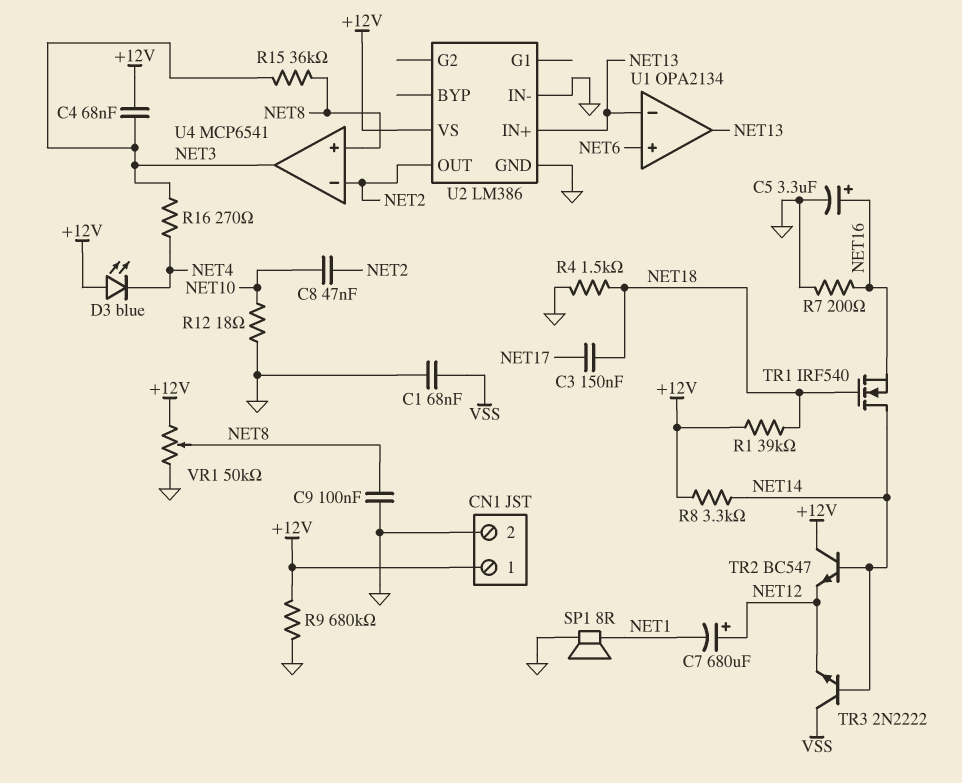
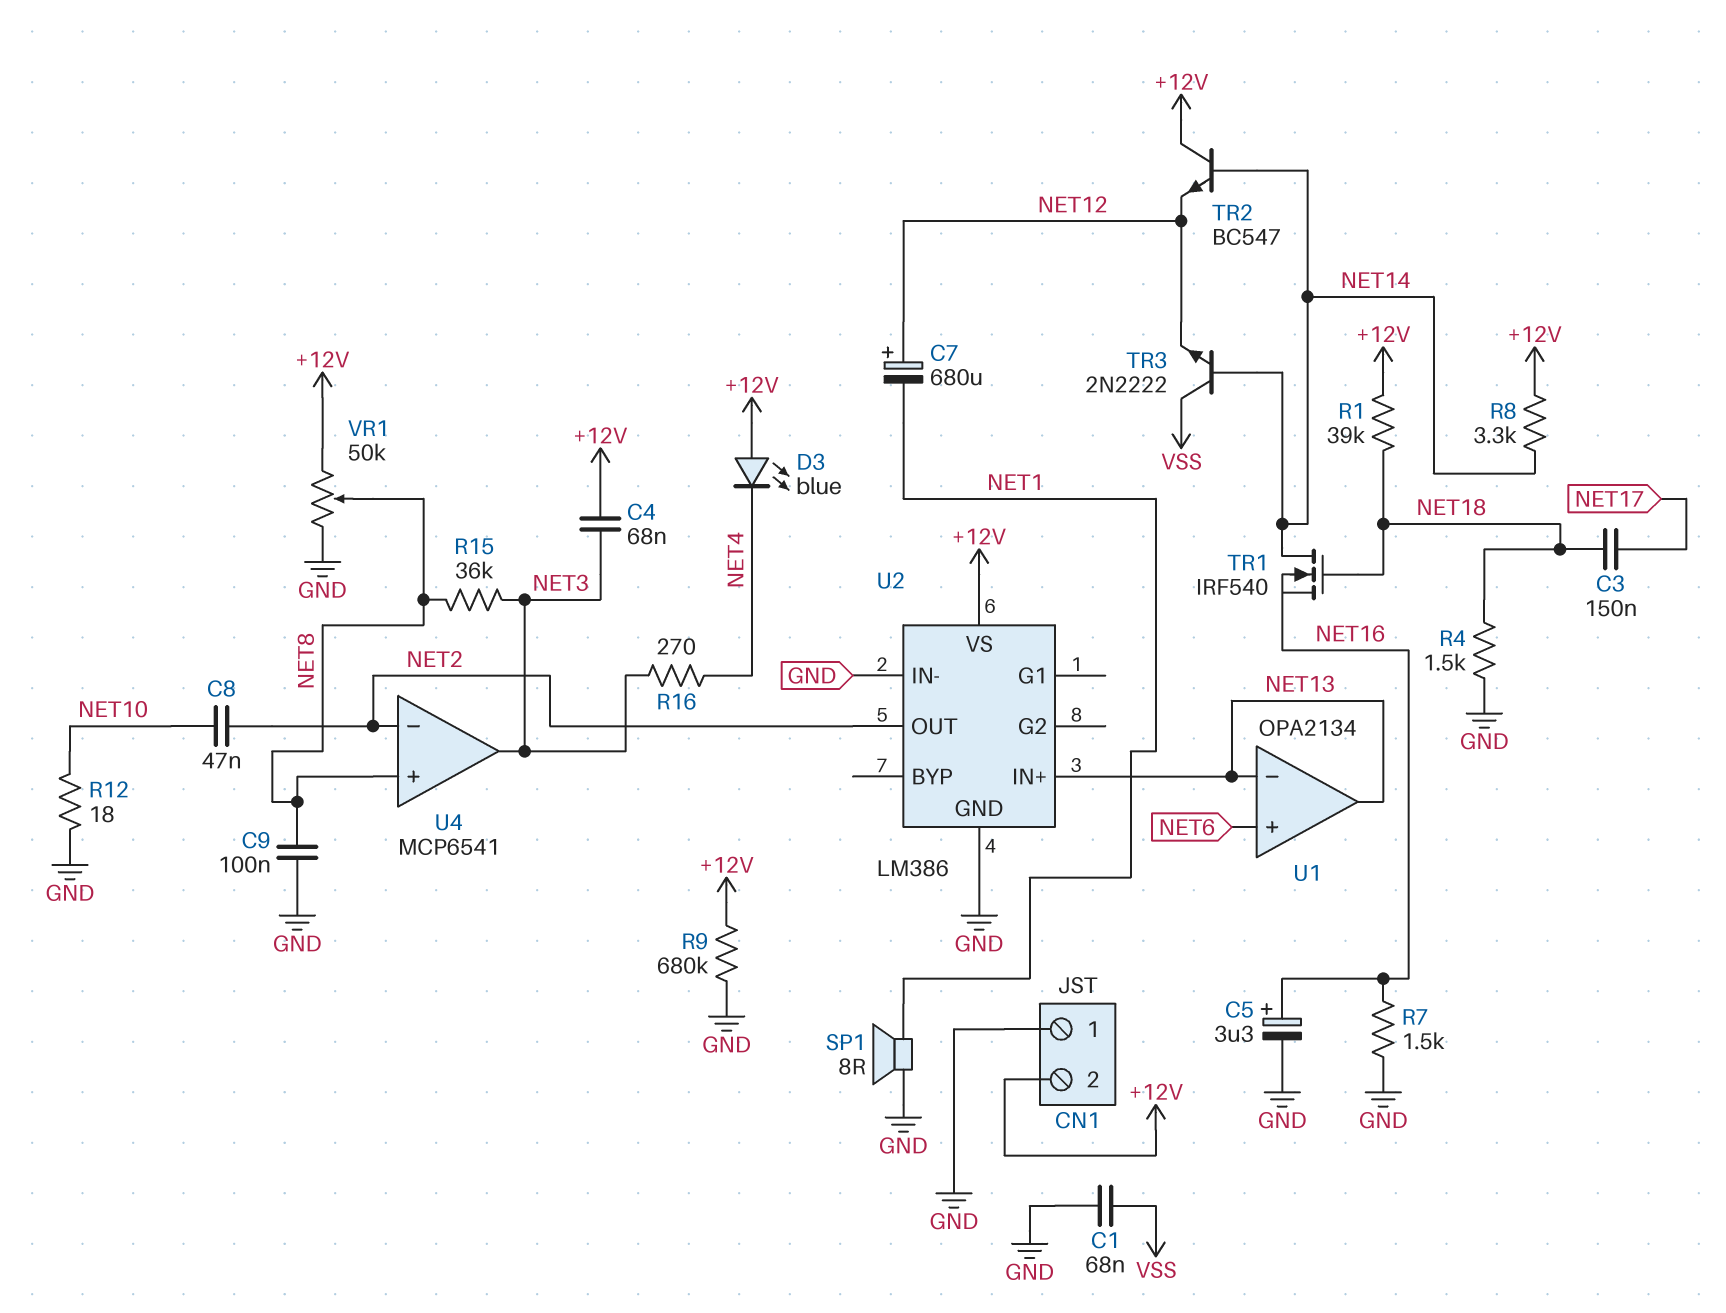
CN1 pin 1: +12V -> GND
CN1 pin 2: GND -> +12V
R7: 200 (GND, NET16) -> 1.5k (GND, NET16)

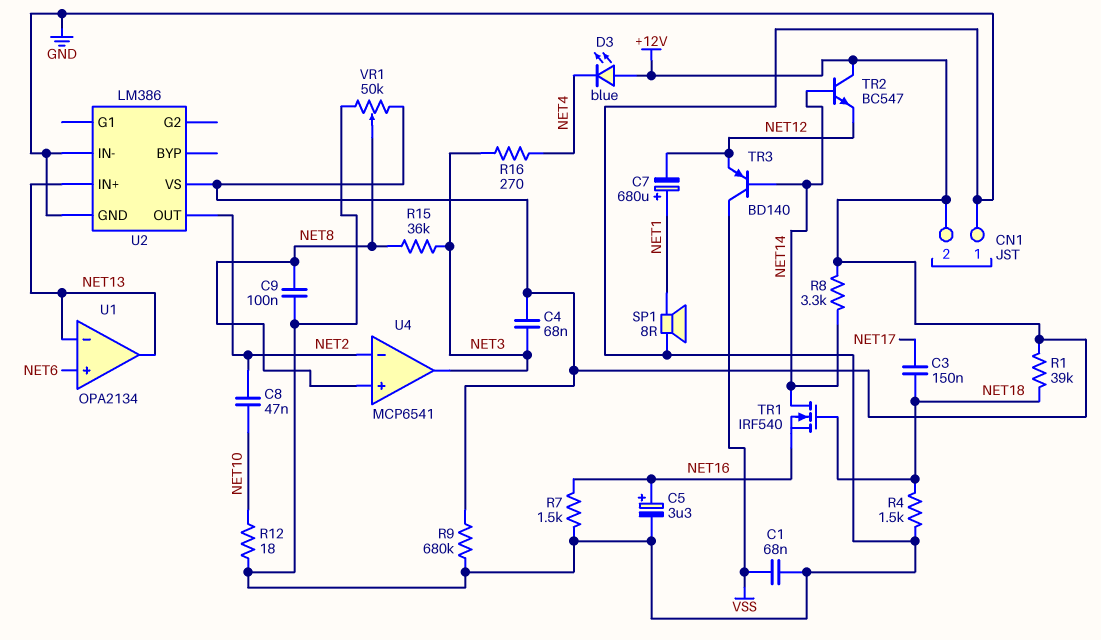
C7: 680uF (plus NET12, minus NET1) -> 680uF (plus NET1, minus NET12)
TR3: NPN 2N2222 (B NET14, C VSS, E NET12) -> PNP BD140 (B NET14, C VSS, E NET12)

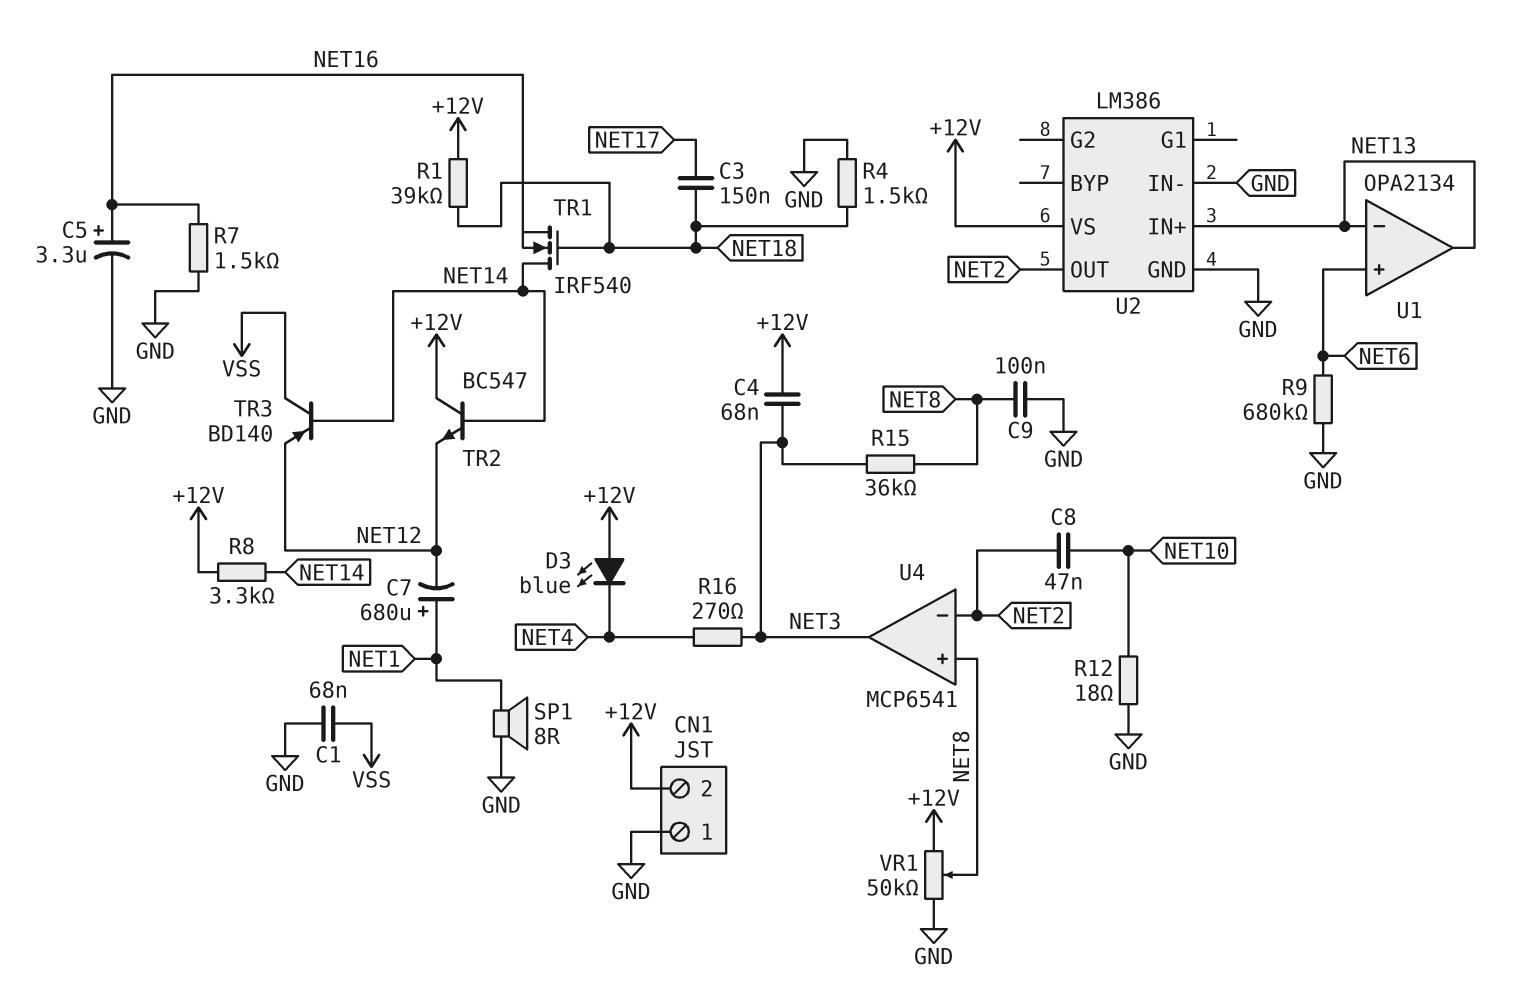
R9: 680k (+12V, GND) -> 680k (GND, NET6)

